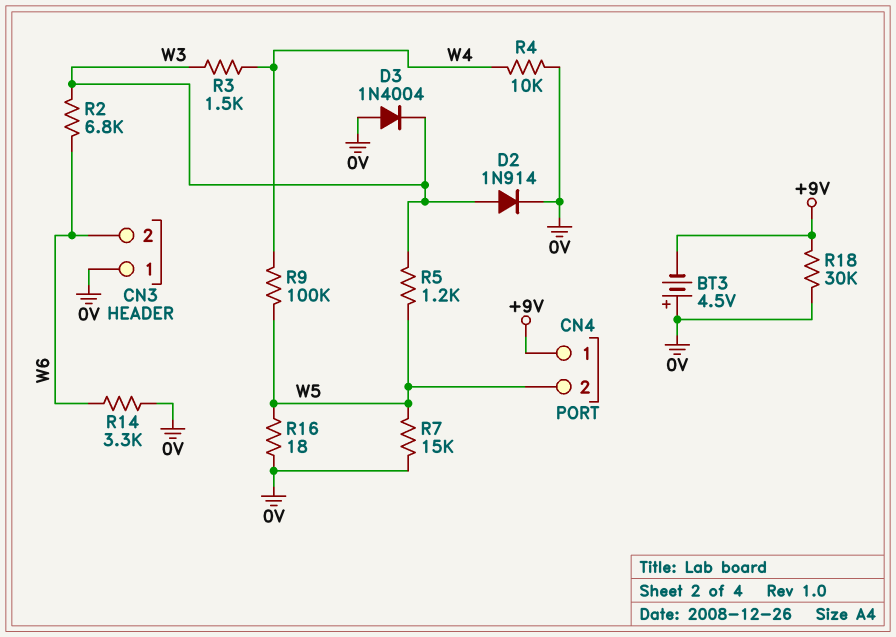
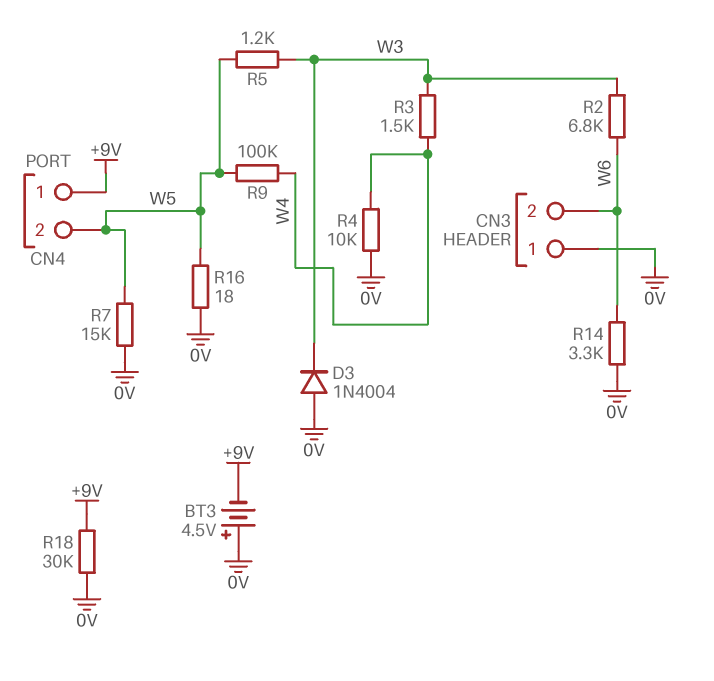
D2: diode 1N914 (A W3, K 0V) -> none

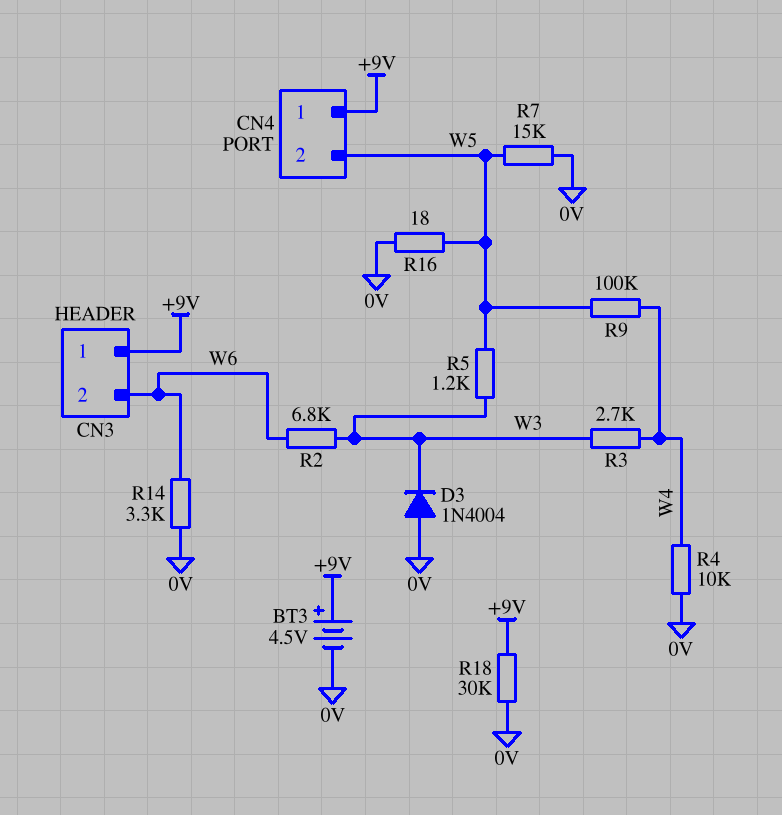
BT3: 4.5V (plus 0V, minus +9V) -> 4.5V (plus +9V, minus 0V)
CN3 pin 1: 0V -> +9V
R3: 1.5k (W3, W4) -> 2.7k (W3, W4)

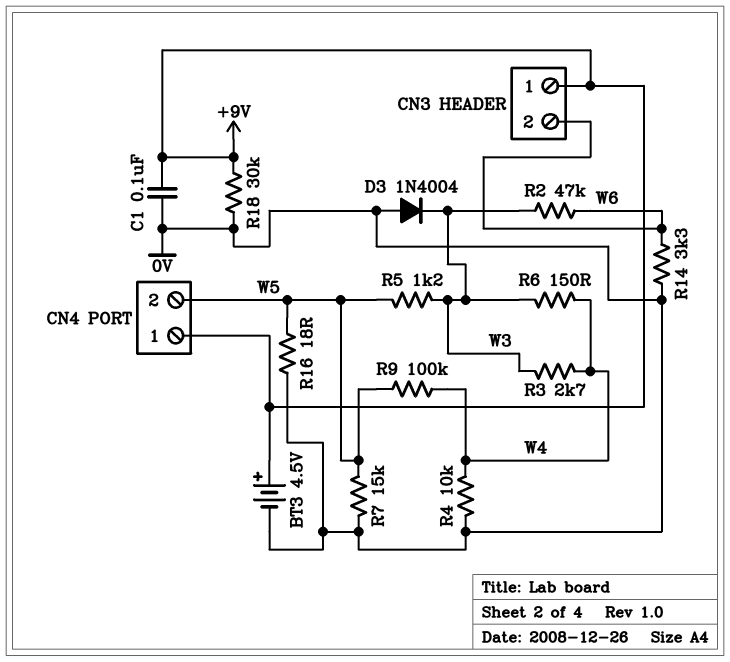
C1: none -> 100nF (+9V, 0V)
R2: 6.8k (W3, W6) -> 47k (W3, W6)
R6: none -> 150 (W3, W4)

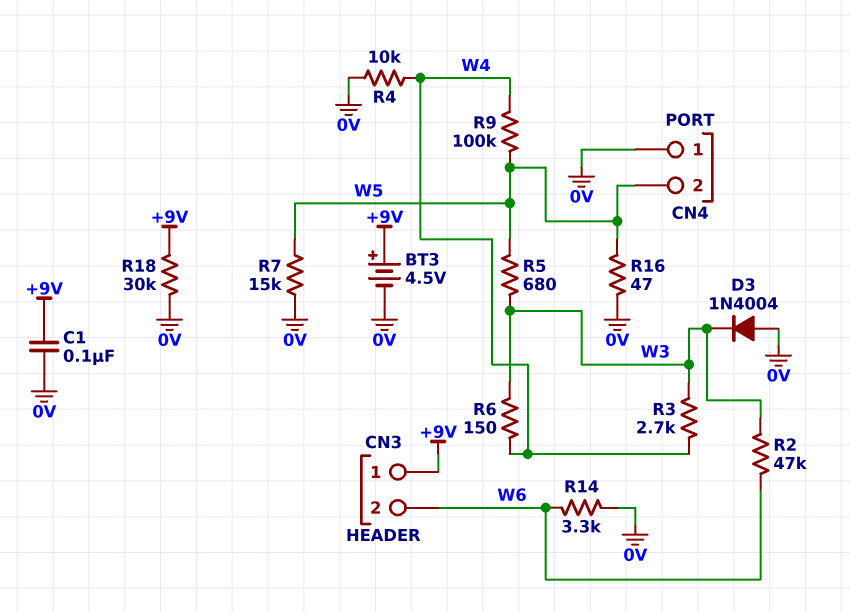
CN4 pin 1: +9V -> 0V
R5: 1.2k (W3, W5) -> 680 (W3, W5)
R16: 18 (0V, W5) -> 47 (0V, W5)

